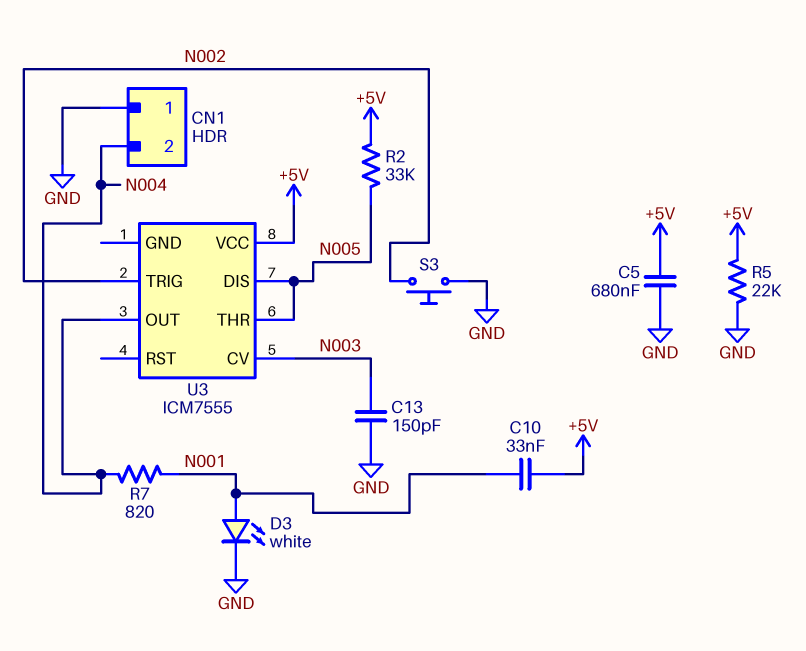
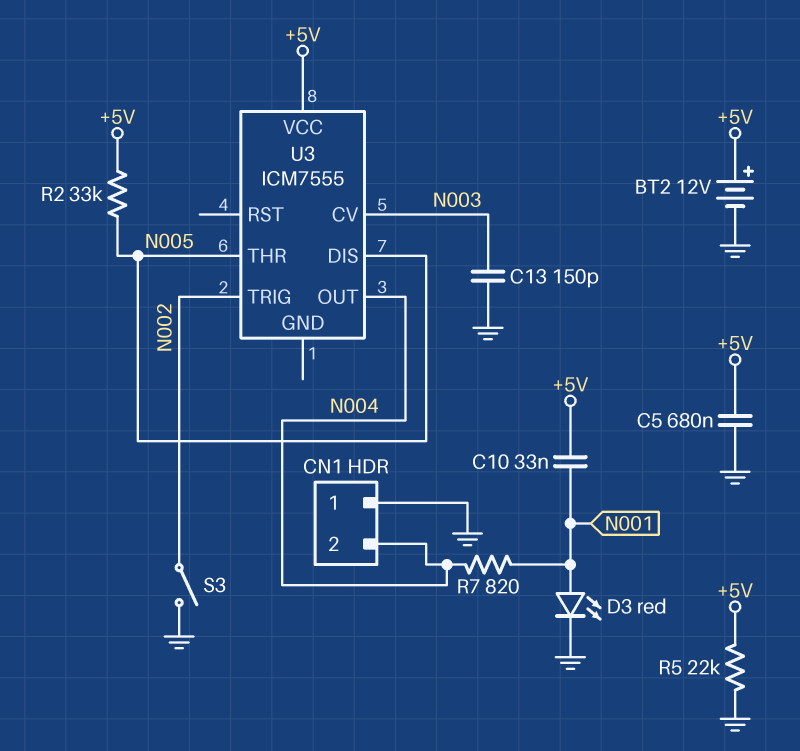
BT2: none -> 12V (plus +5V, minus GND)
D3: LED white (A N001, K GND) -> LED red (A N001, K GND)
S3: button (GND, N002) -> switch (GND, N002)

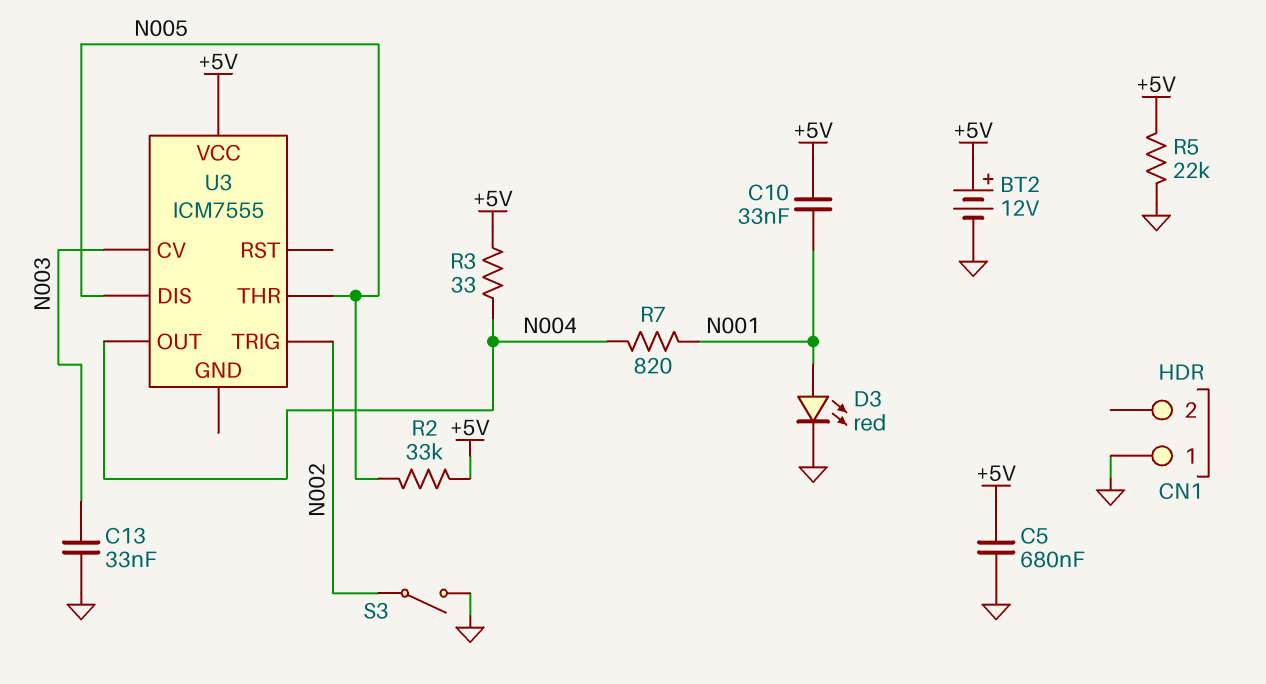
C13: 150pF (GND, N003) -> 33nF (GND, N003)
CN1 pin 2: N004 -> none
R3: none -> 33 (+5V, N004)

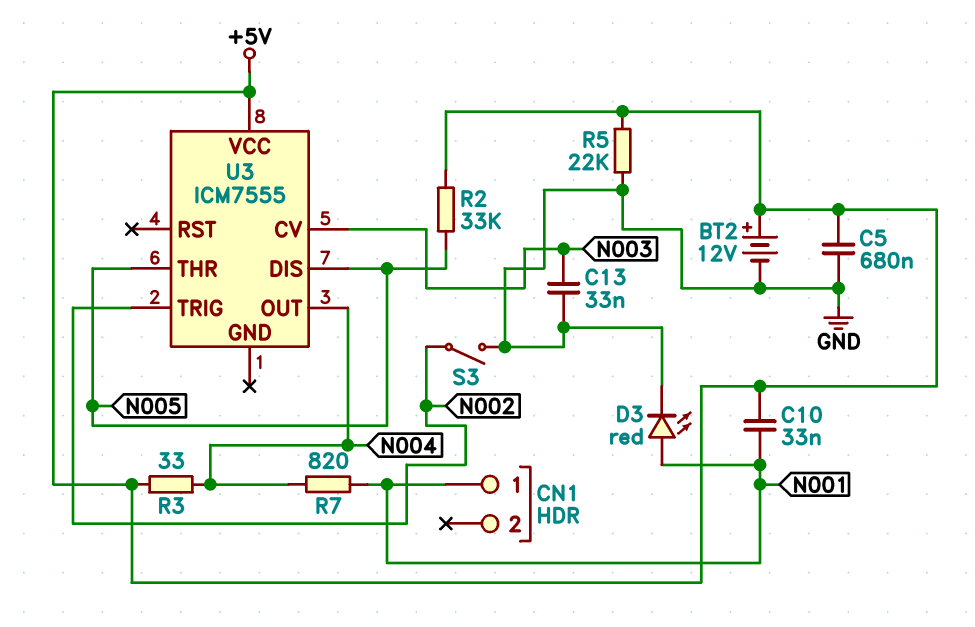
CN1 pin 1: GND -> N001

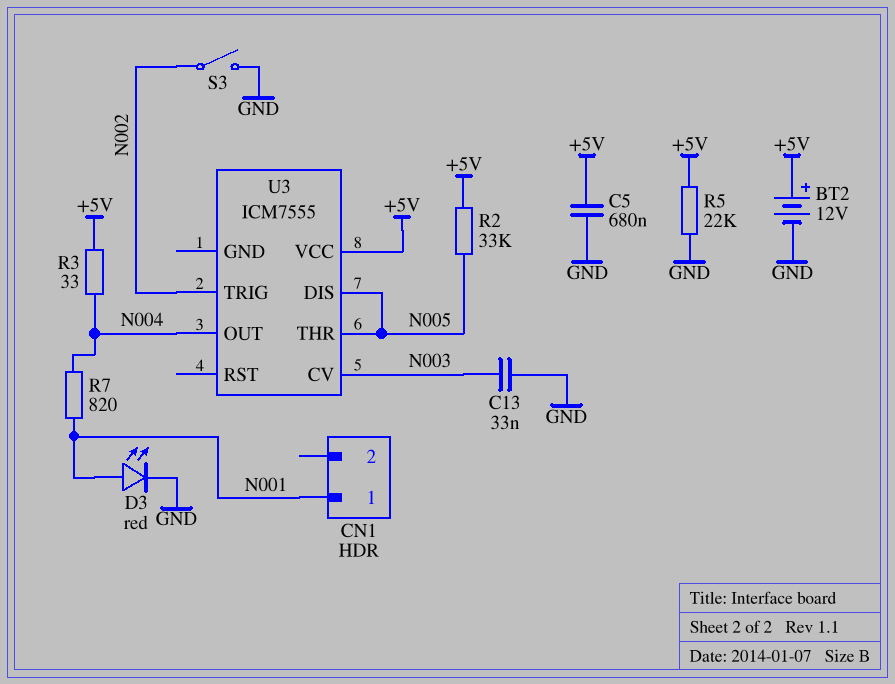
C10: 33nF (+5V, N001) -> none

